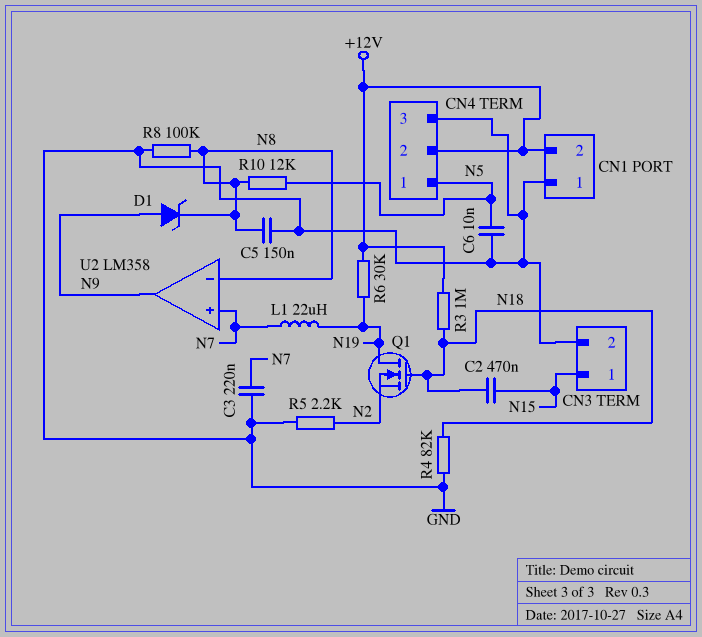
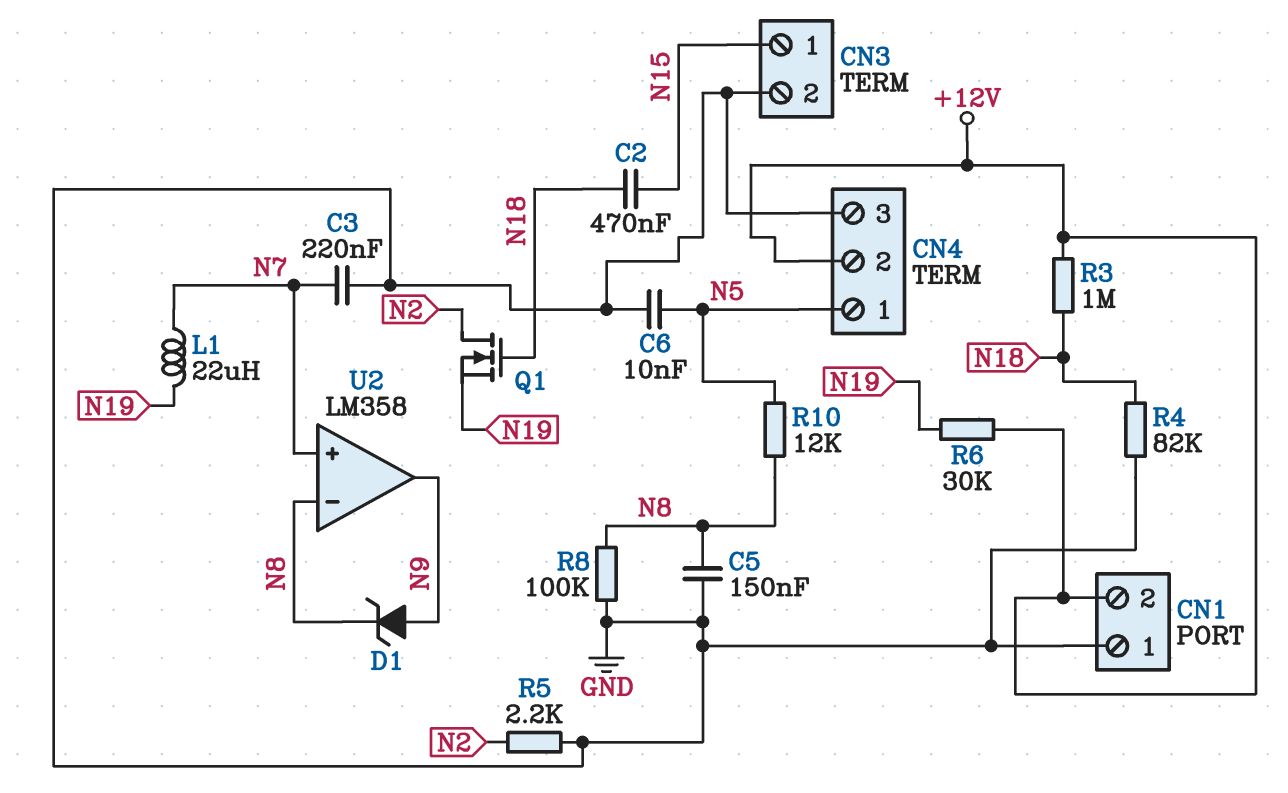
Q1: NMOS (G N18, D N19, S N2) -> NMOS (G N18, D N2, S N19)

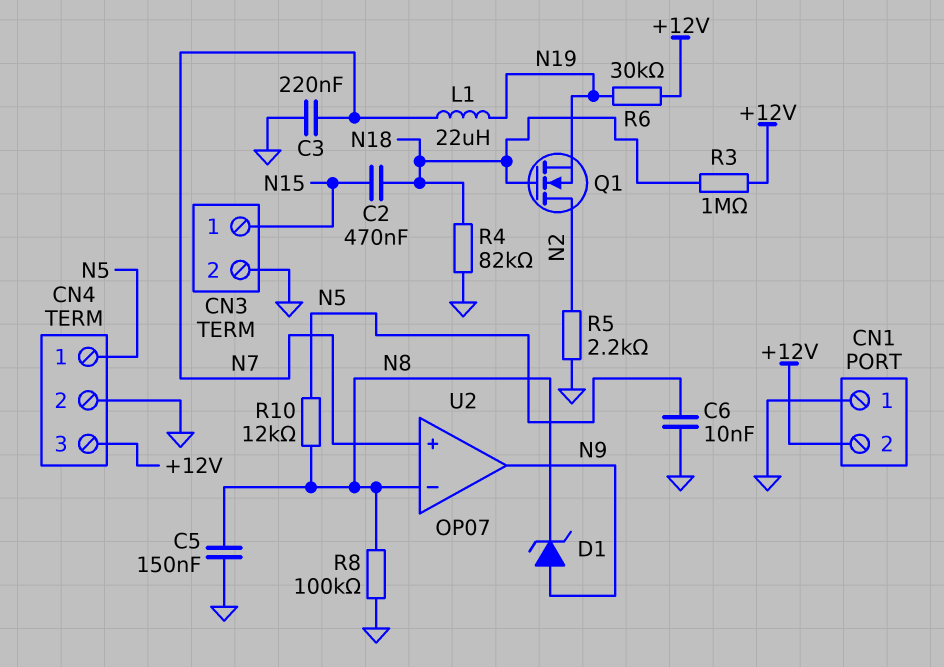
CN4 pin 2: +12V -> GND
CN4 pin 3: GND -> +12V
U2: LM358 -> OP07

